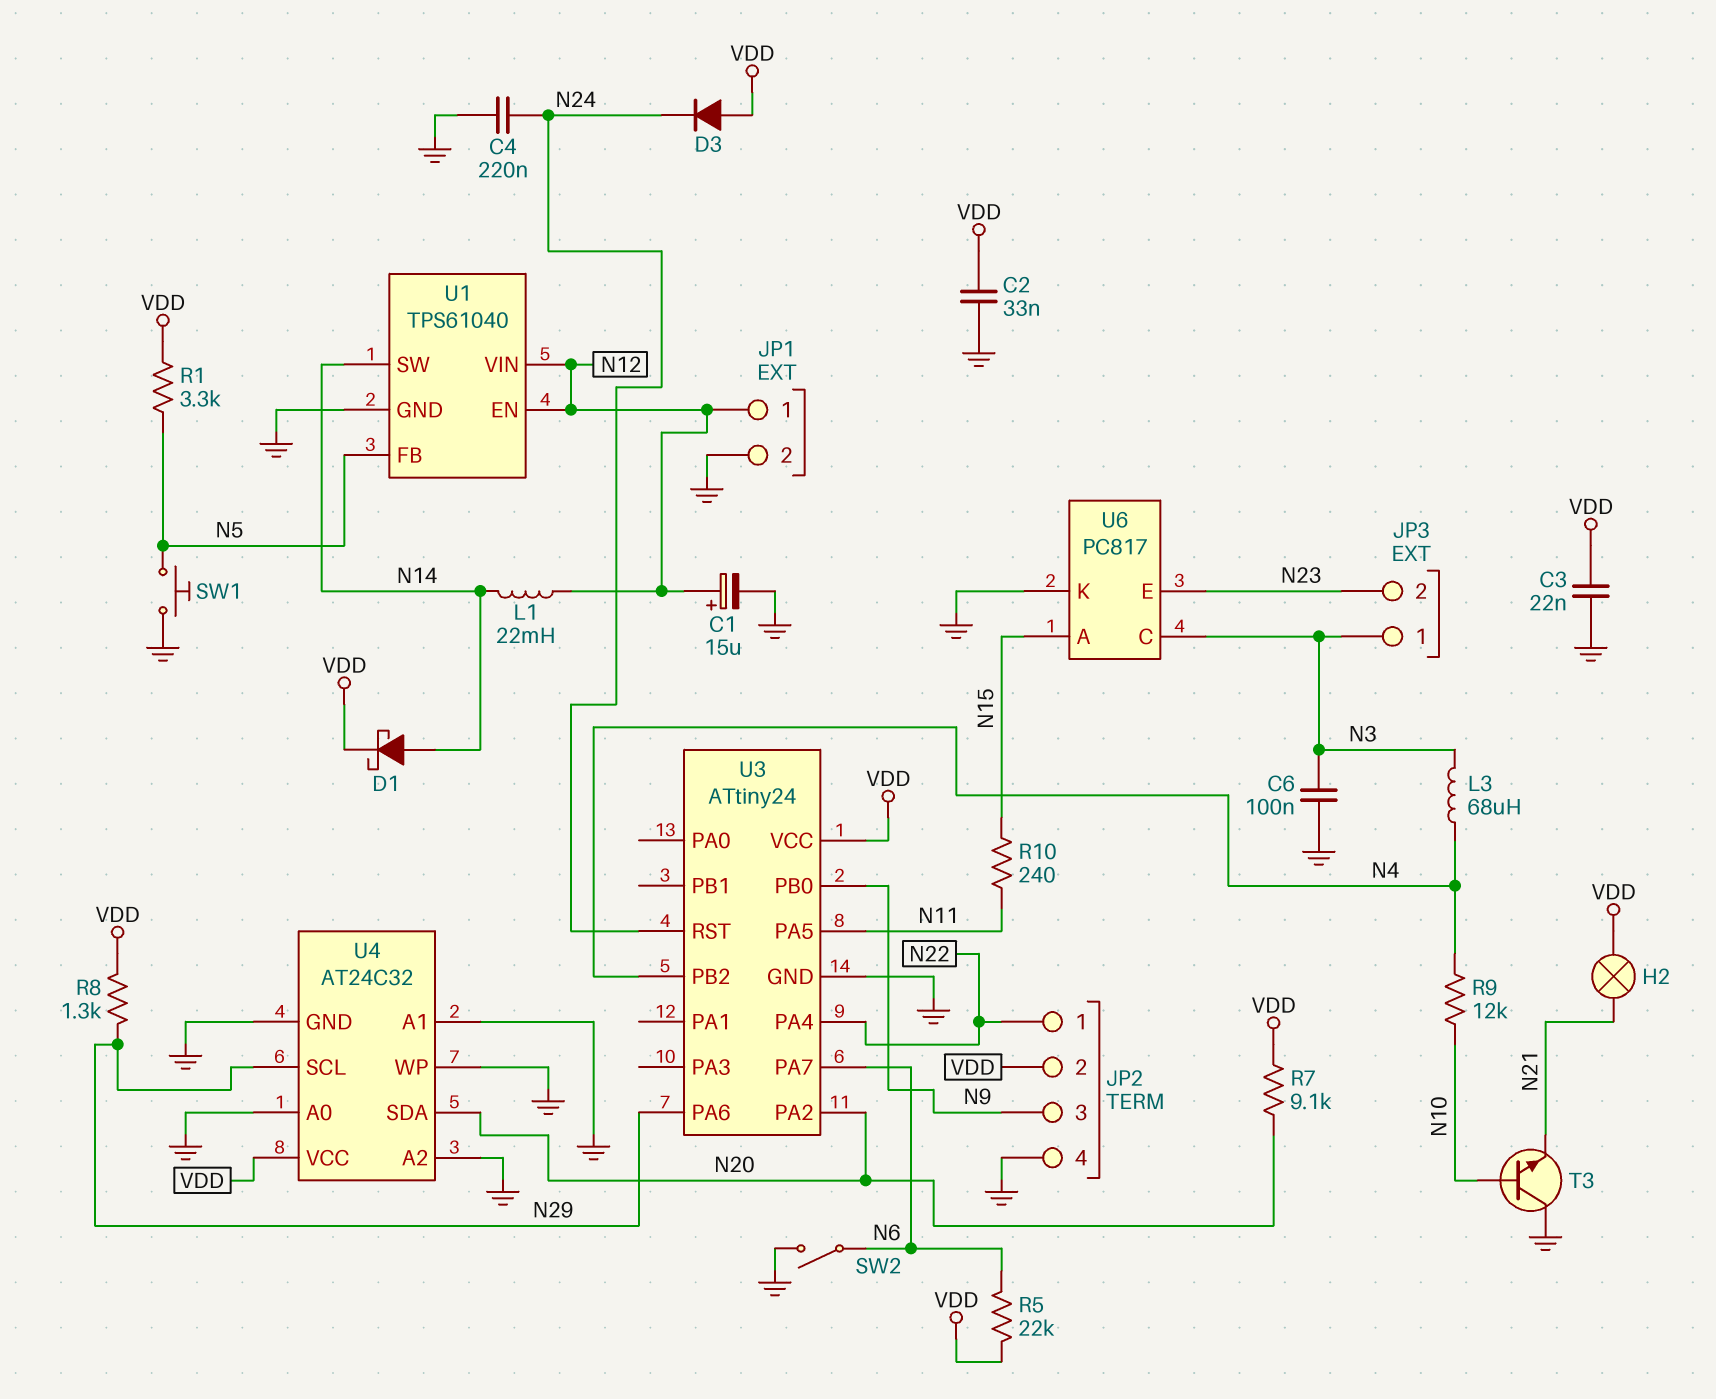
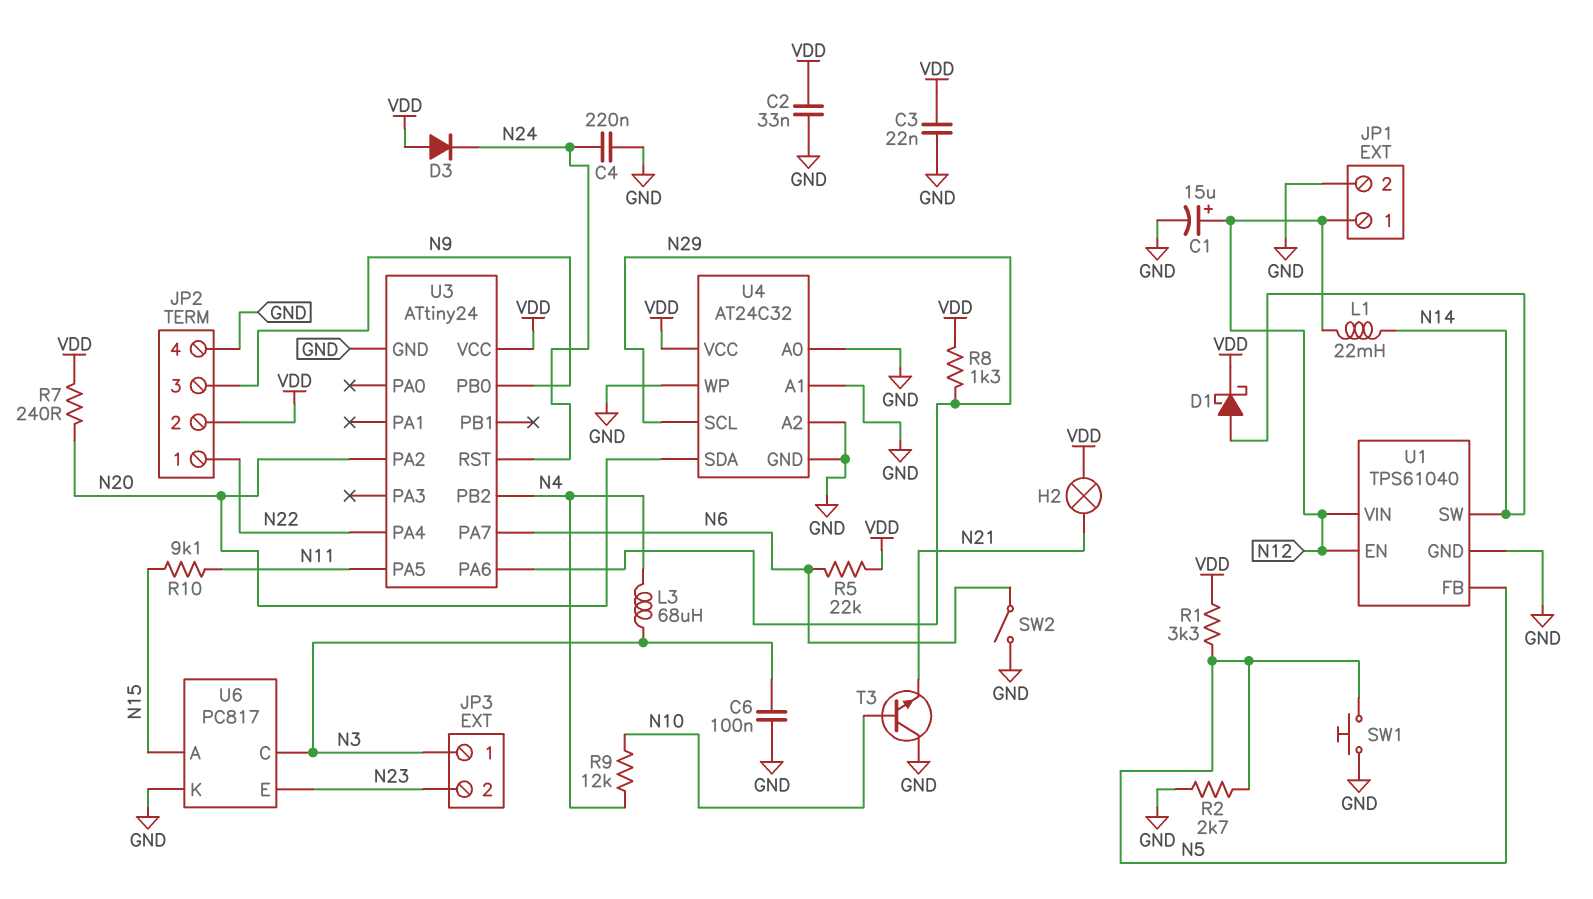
R2: none -> 2.7k (GND, N5)
R7: 9.1k (N20, VDD) -> 240 (N20, VDD)
R10: 240 (N11, N15) -> 9.1k (N11, N15)

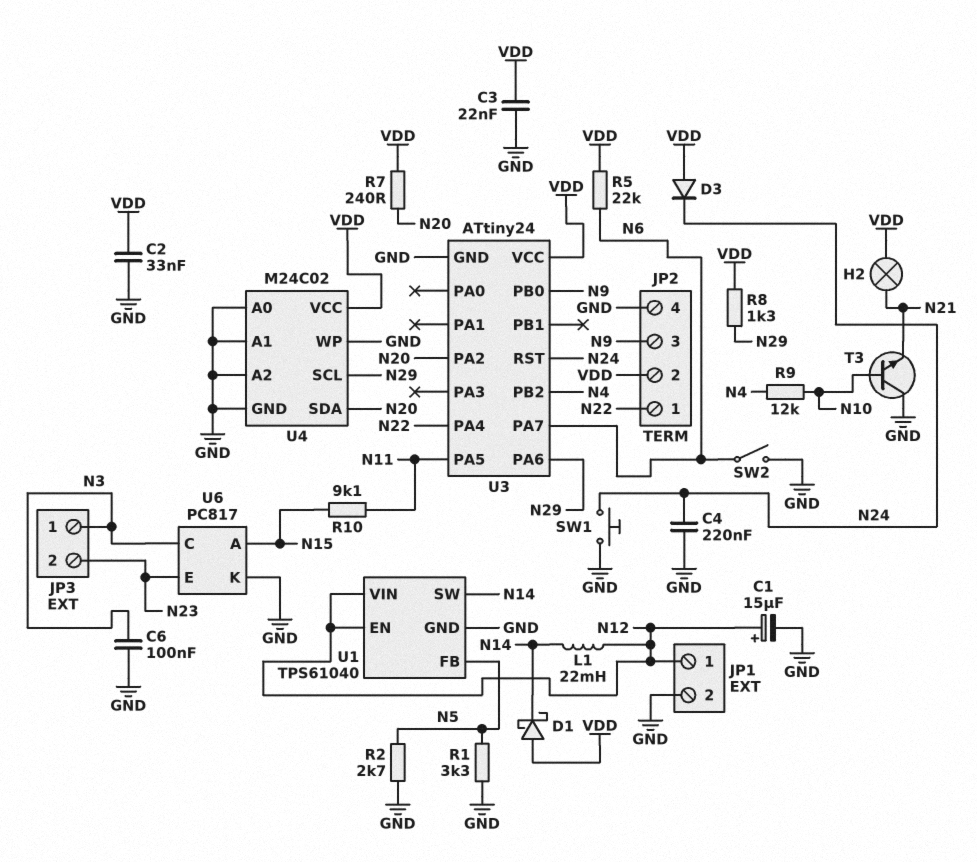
D1: schottky (A N14, K VDD) -> schottky (A VDD, K N14)
L3: 68uH (N3, N4) -> none
R1: 3.3k (N5, VDD) -> 3.3k (GND, N5)
SW1: button (GND, N5) -> button (GND, N24)
U4: AT24C32 -> M24C02

